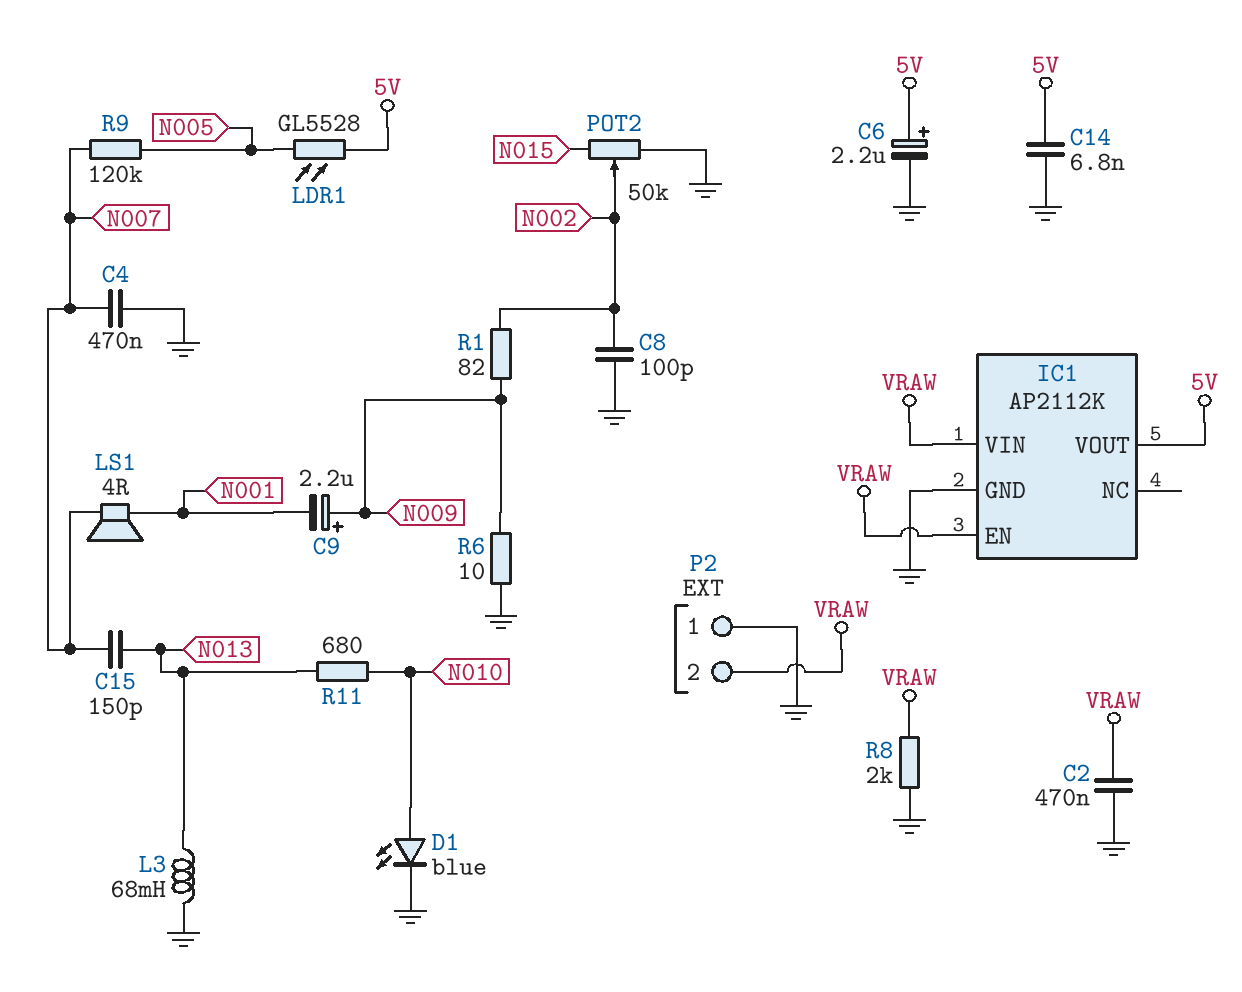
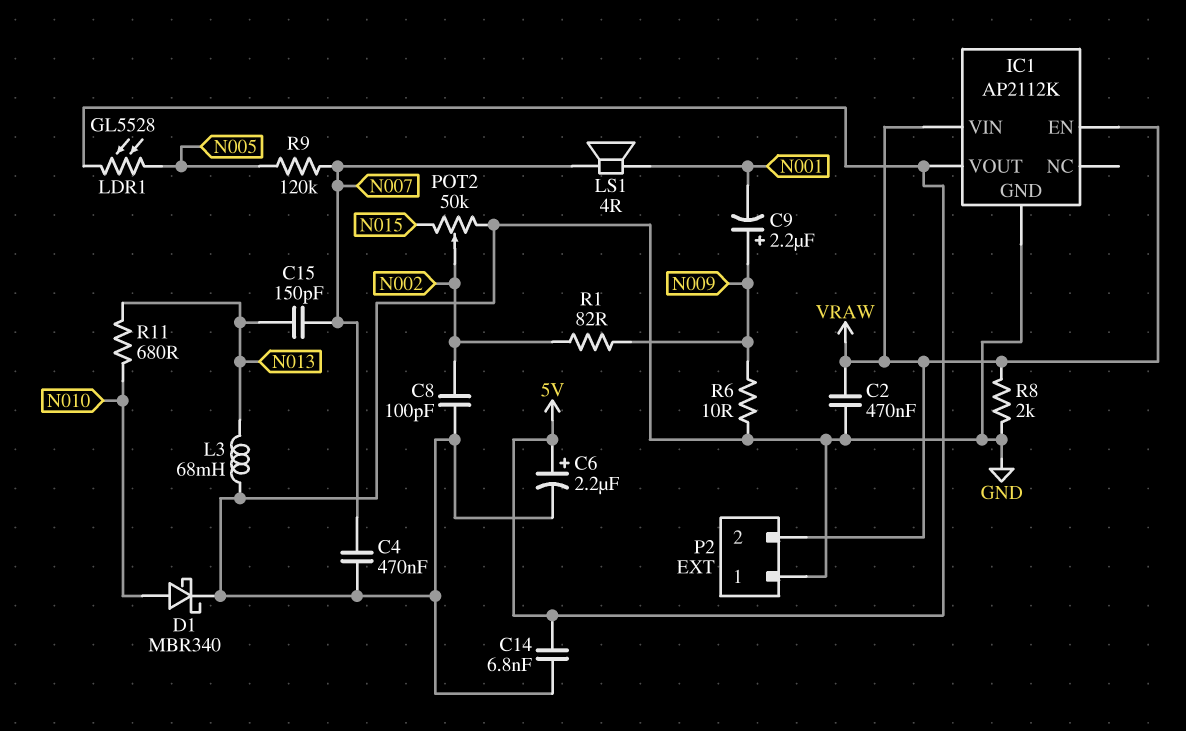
D1: LED blue (A N010, K GND) -> schottky MBR340 (A N010, K GND)

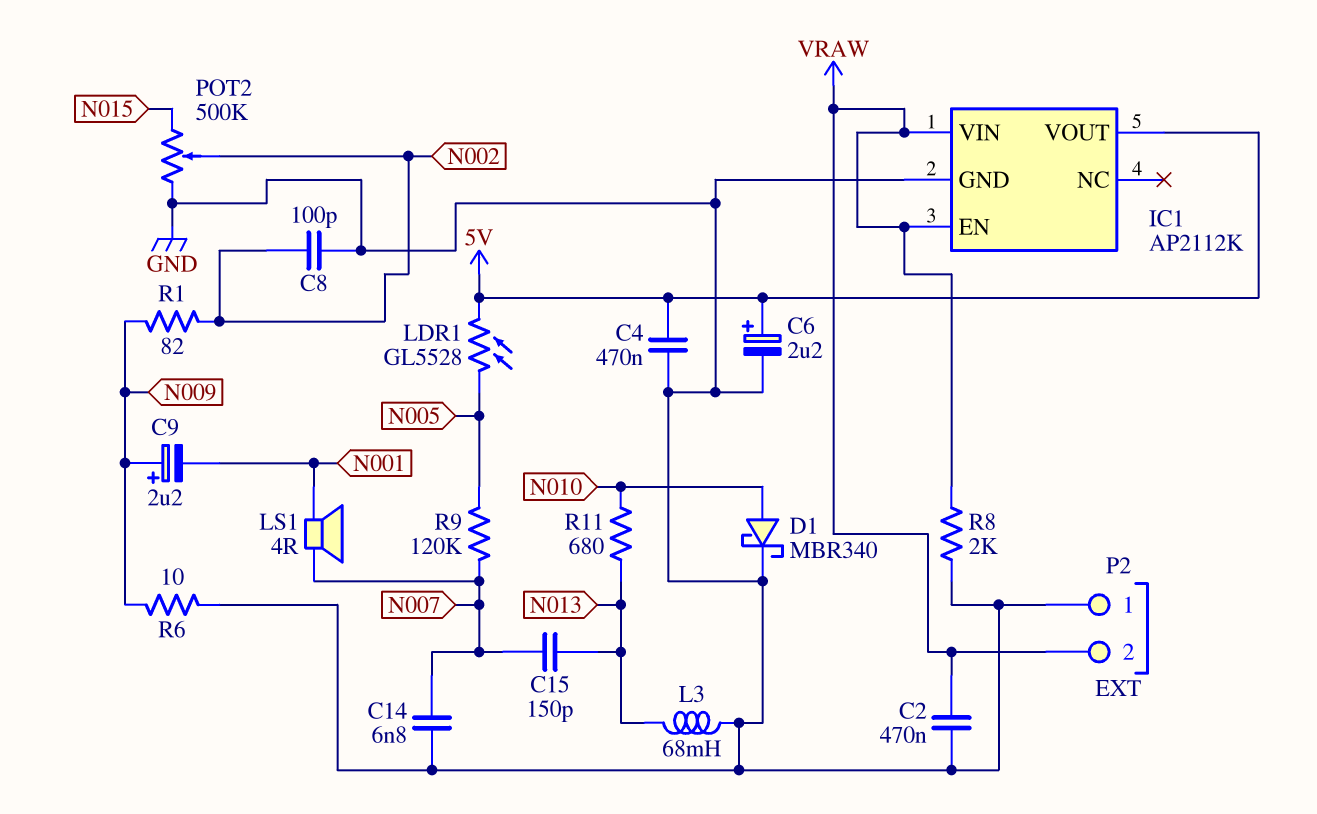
C4: 470nF (GND, N007) -> 470nF (5V, GND)
C14: 6.8nF (5V, GND) -> 6.8nF (GND, N007)
POT2: 50k (GND, N015, wiper N002) -> 500k (GND, N015, wiper N002)

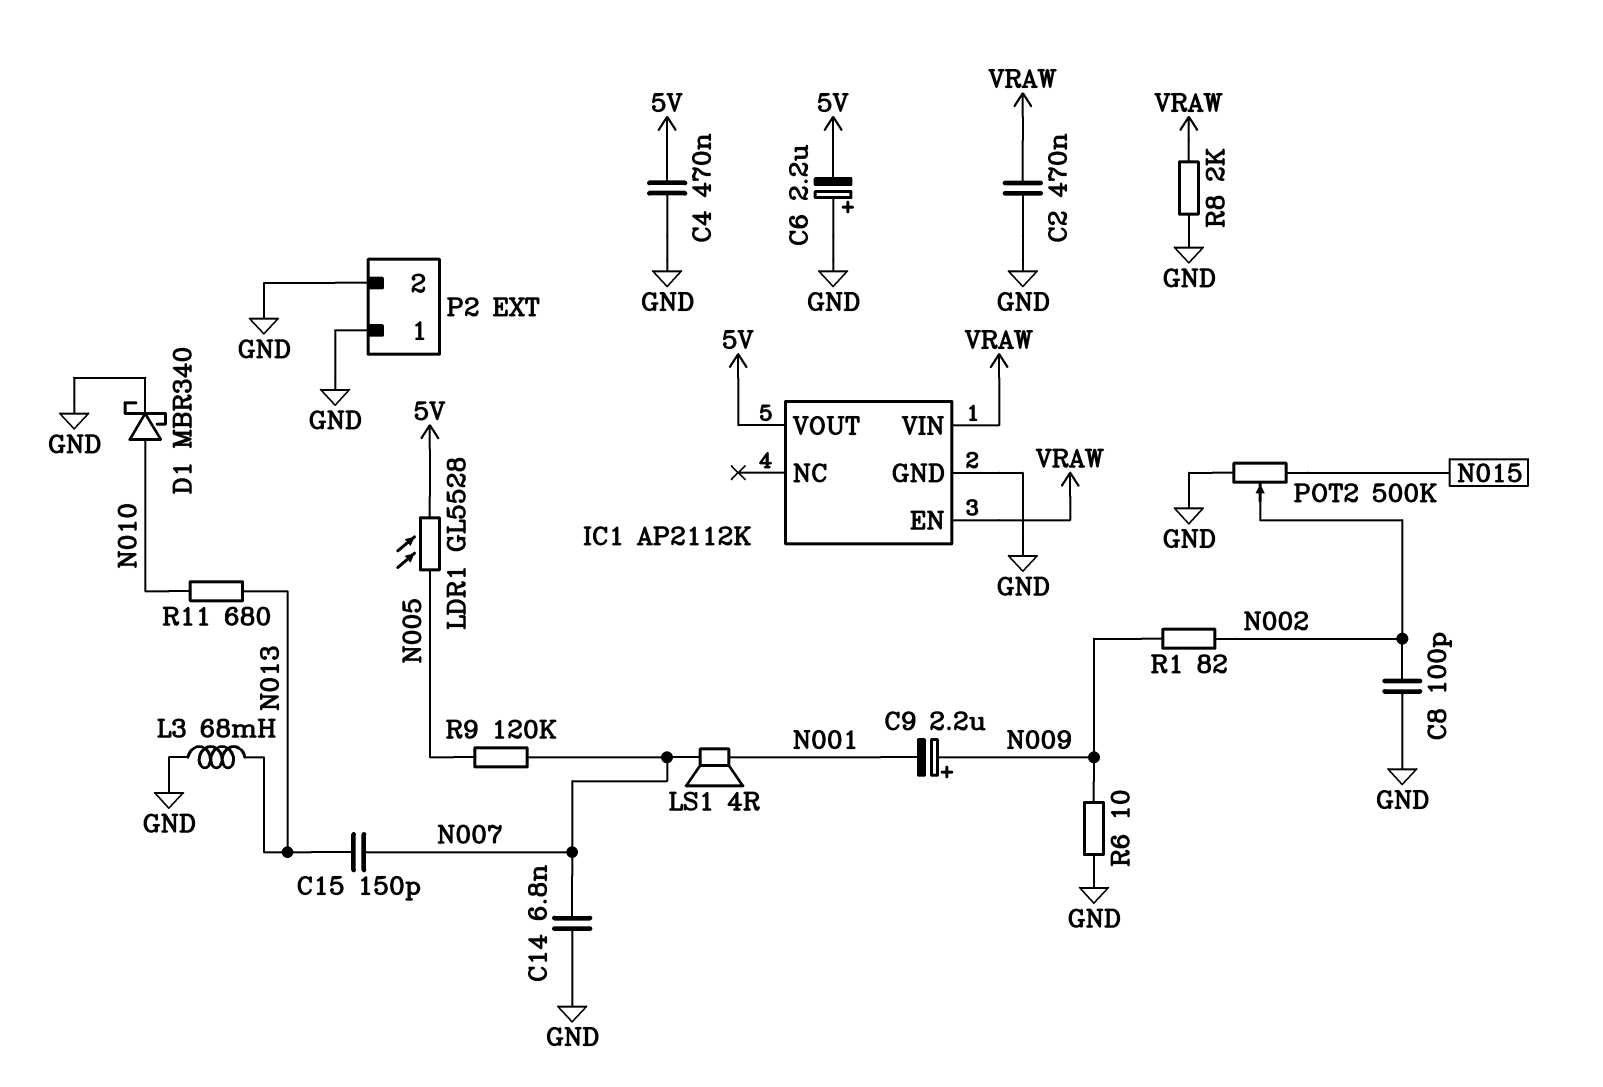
C6: 2.2uF (plus 5V, minus GND) -> 2.2uF (plus GND, minus 5V)
P2 pin 2: VRAW -> GND

